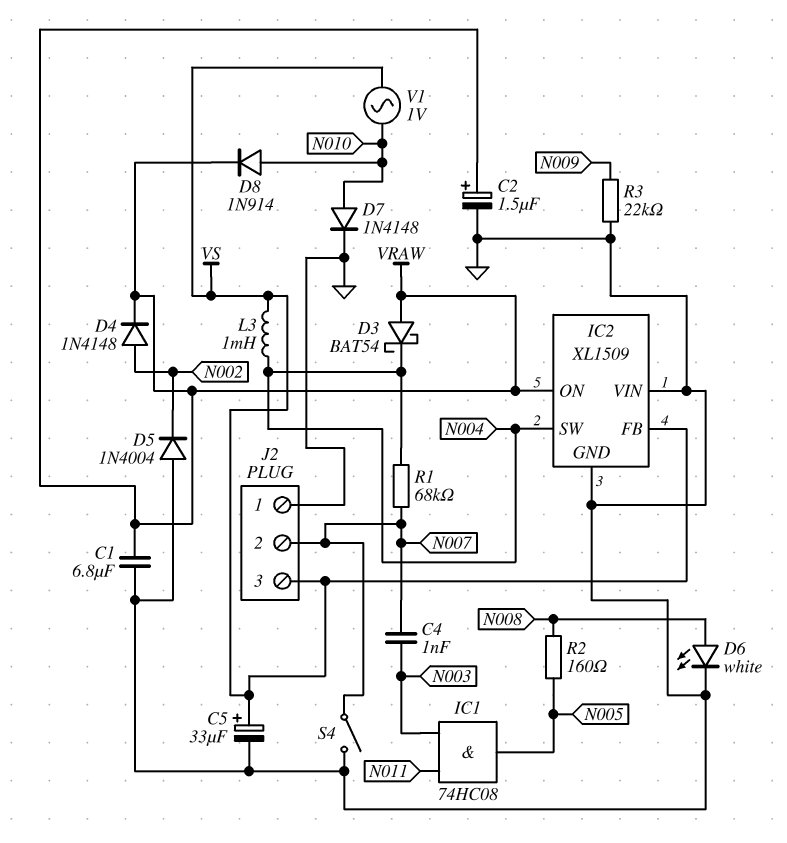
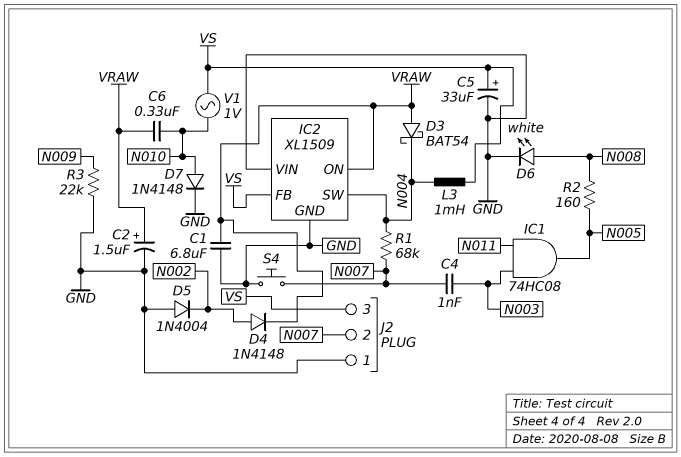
C6: none -> 330nF (N010, VRAW)
D8: diode 1N914 (A N010, K VRAW) -> none
S4: switch (GND, N007) -> button (GND, N007)

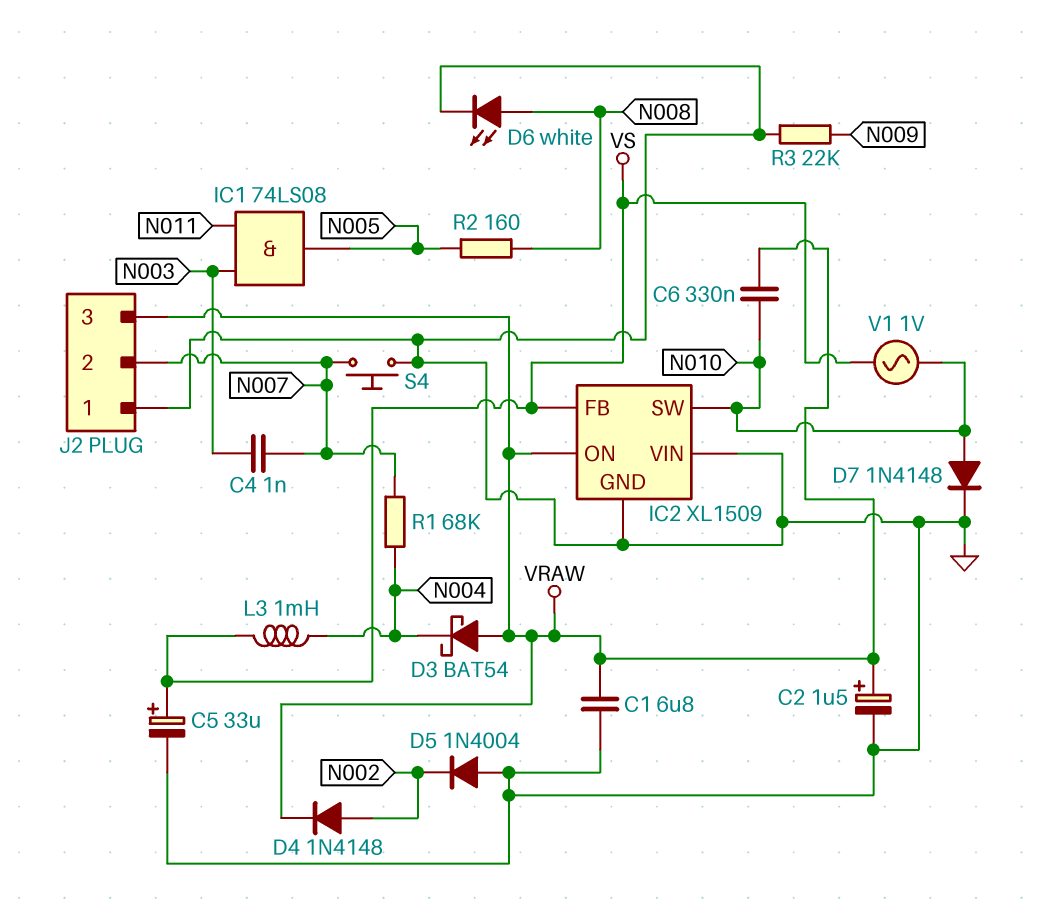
IC1: AND 74HC08 (in N003, in N011, out N005) -> AND 74LS08 (in N003, in N011, out N005)
IC2 pin SW: N004 -> N010
J2 pin 3: VS -> VRAW

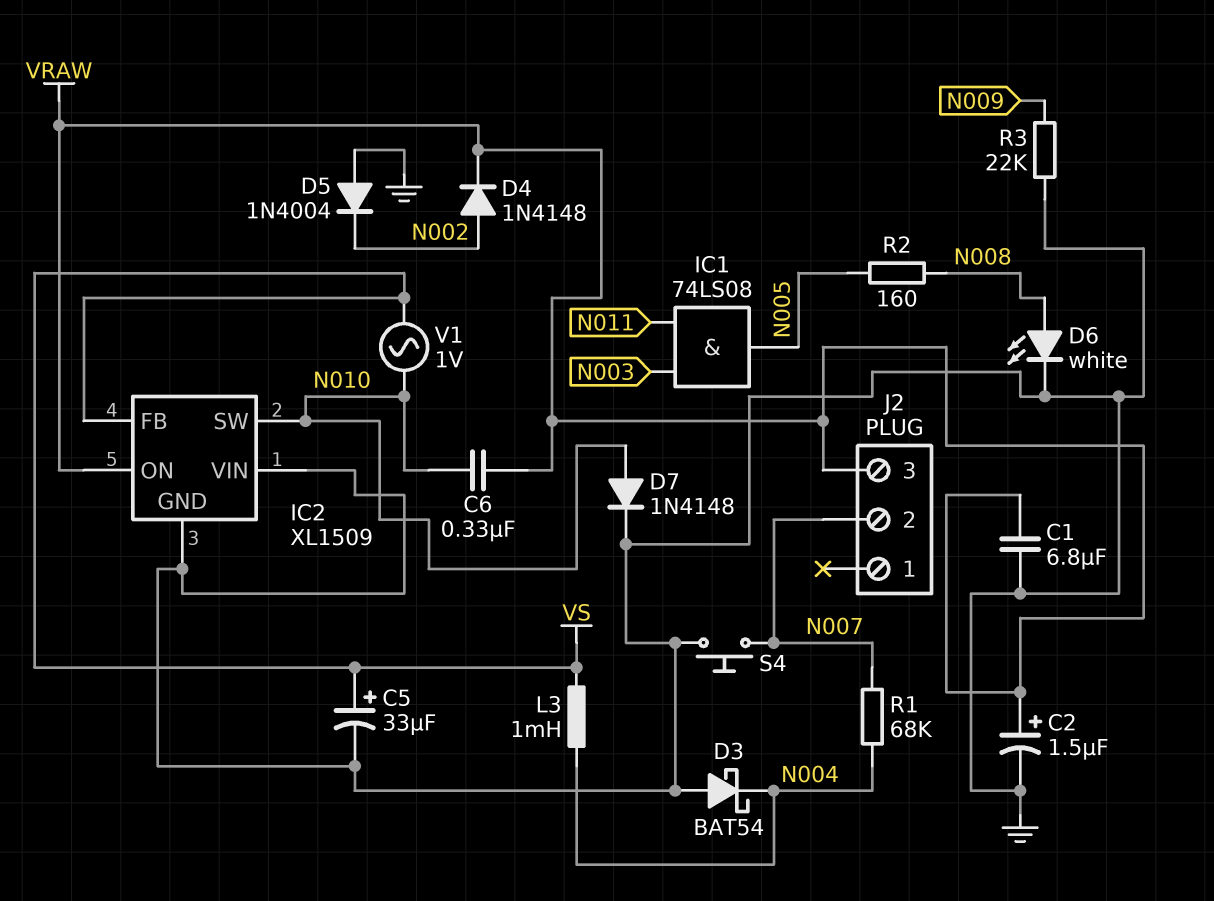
C4: 1nF (N003, N007) -> none
D3: schottky BAT54 (A VRAW, K N004) -> schottky BAT54 (A GND, K N004)
J2 pin 1: GND -> none

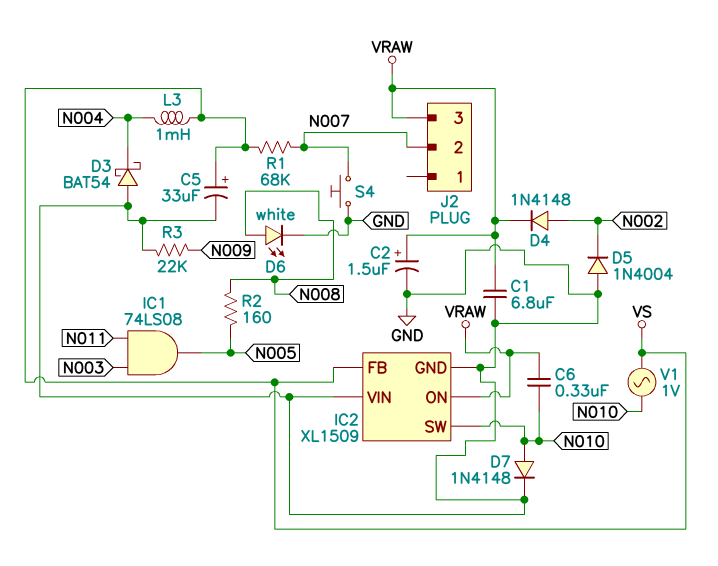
R1: 68k (N004, N007) -> 68k (N007, VS)

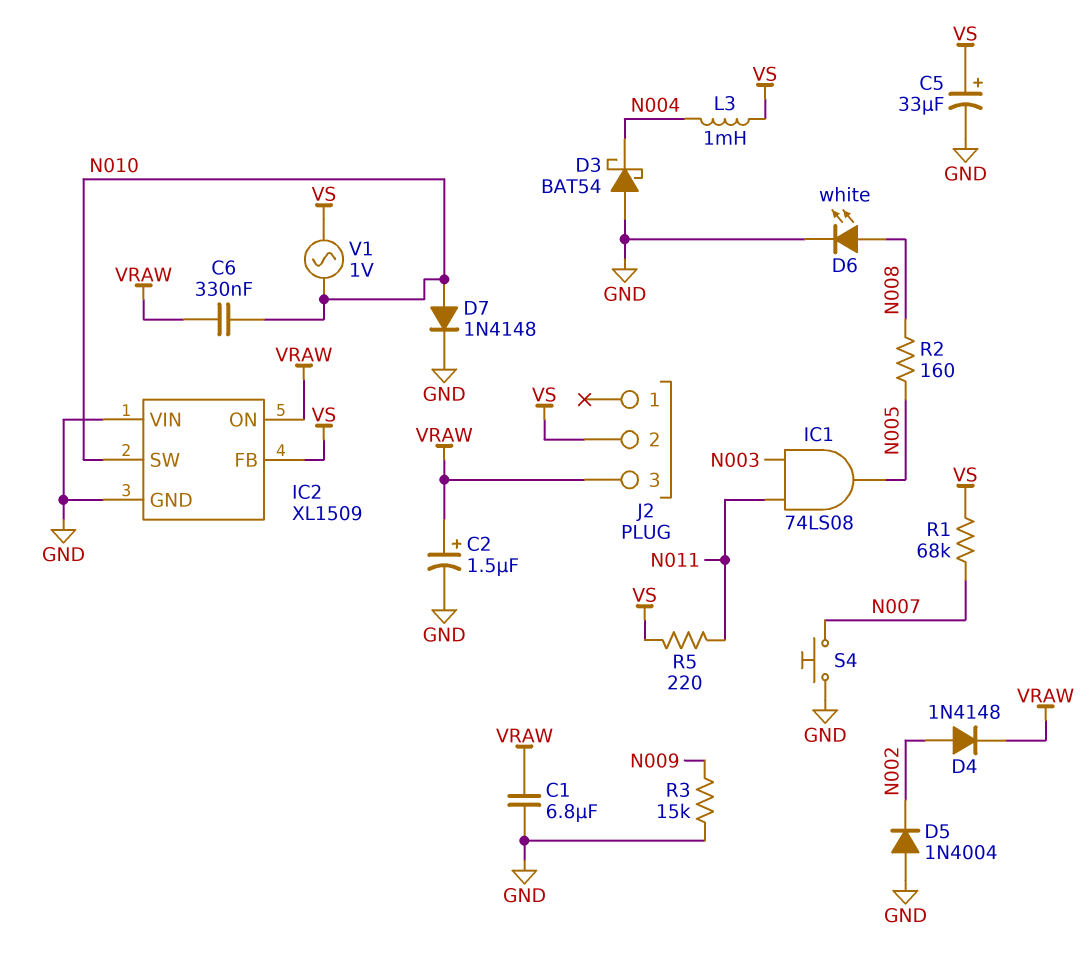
J2 pin 2: N007 -> VS
R3: 22k (GND, N009) -> 15k (GND, N009)
R5: none -> 220 (N011, VS)

